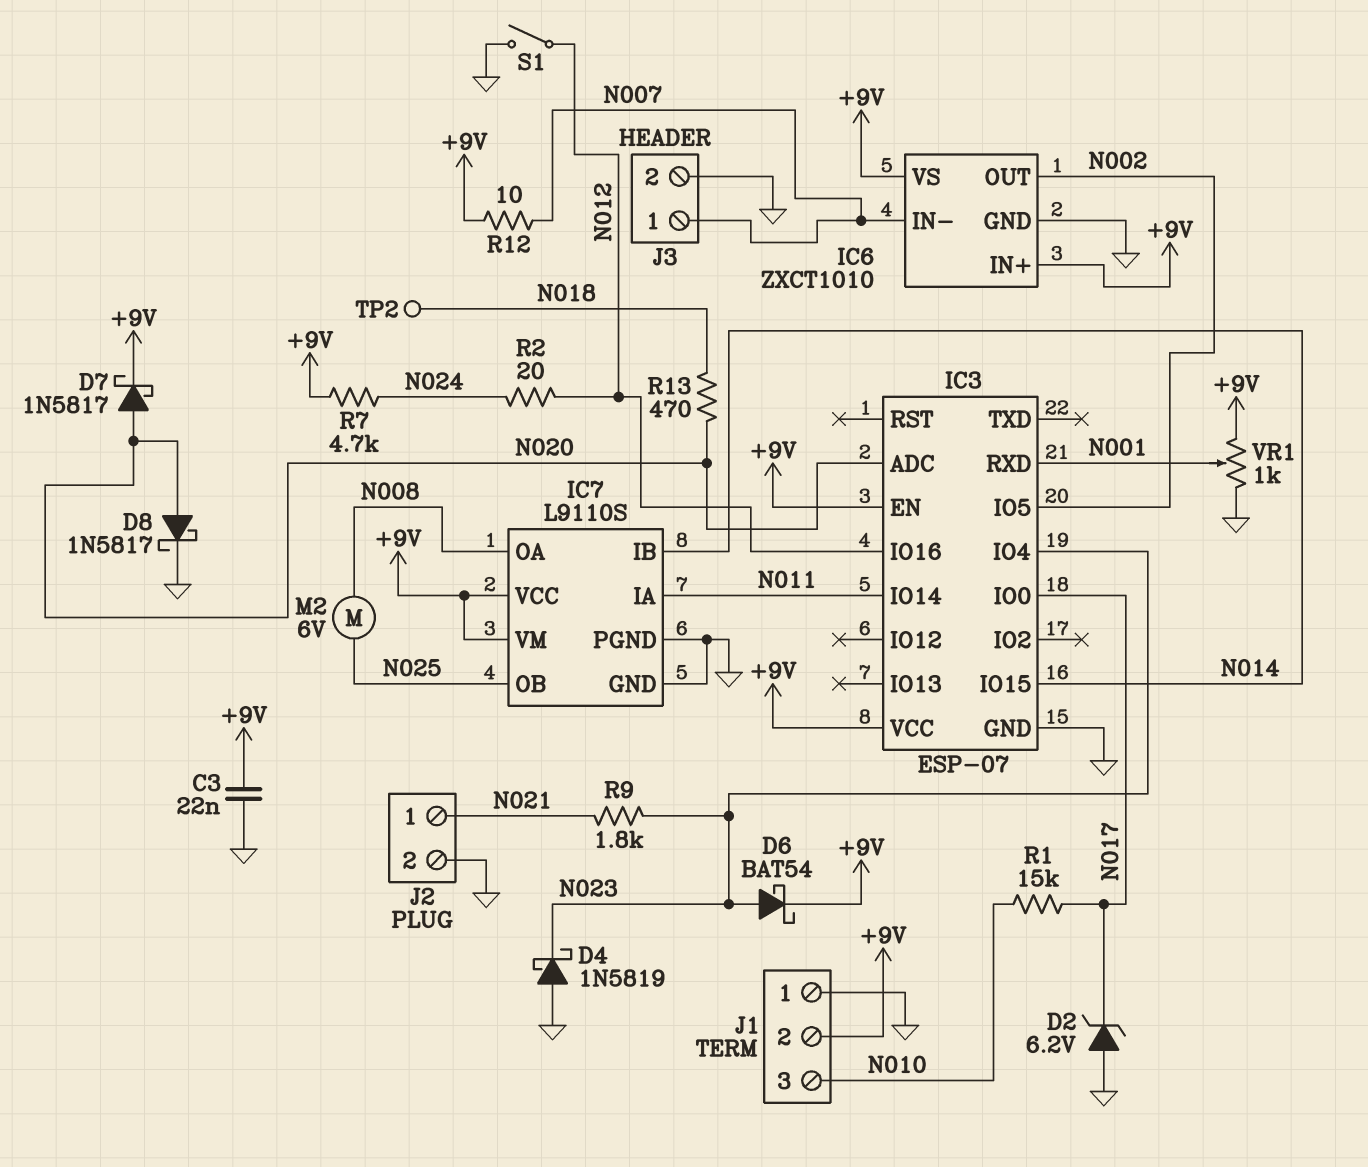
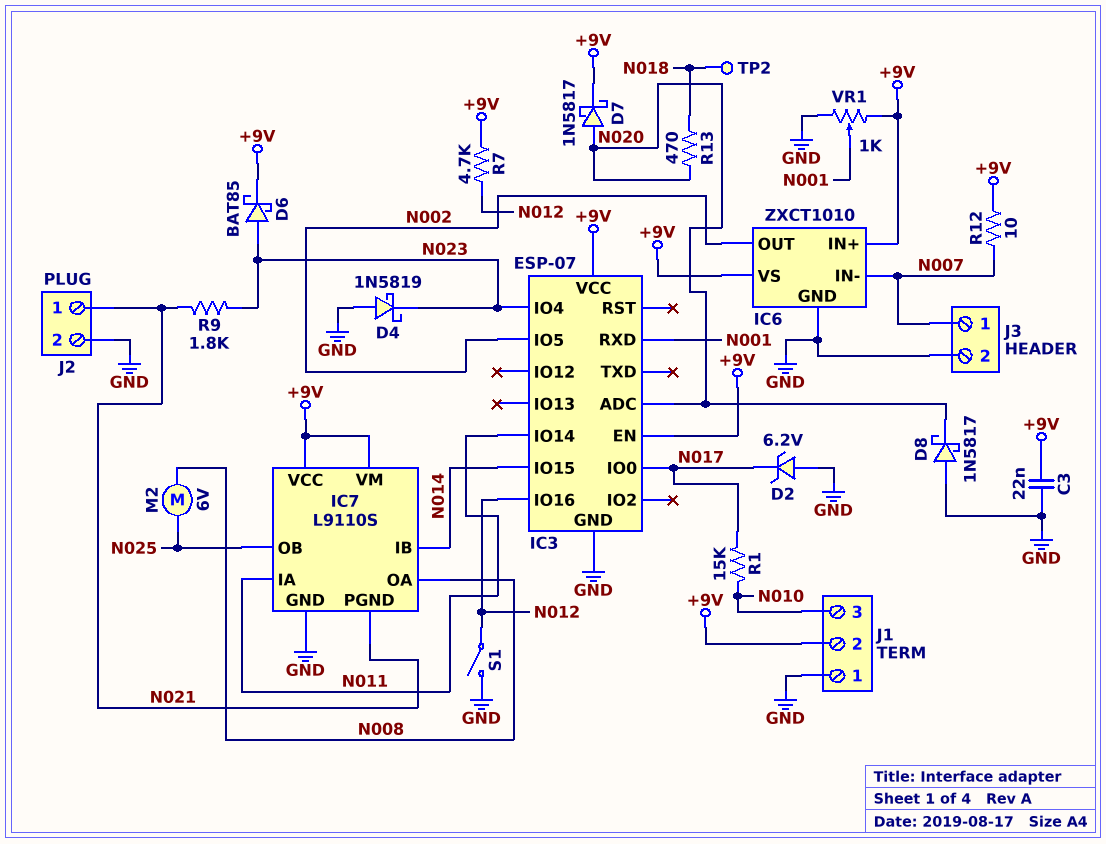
D6: schottky BAT54 (A N023, K +9V) -> schottky BAT85 (A N023, K +9V)
D8: schottky 1N5817 (A N020, K GND) -> schottky 1N5817 (A GND, K N020)
IC7 pin PGND: GND -> N021
R2: 20 (N012, N024) -> none
R7: 4.7k (+9V, N024) -> 4.7k (+9V, N012)

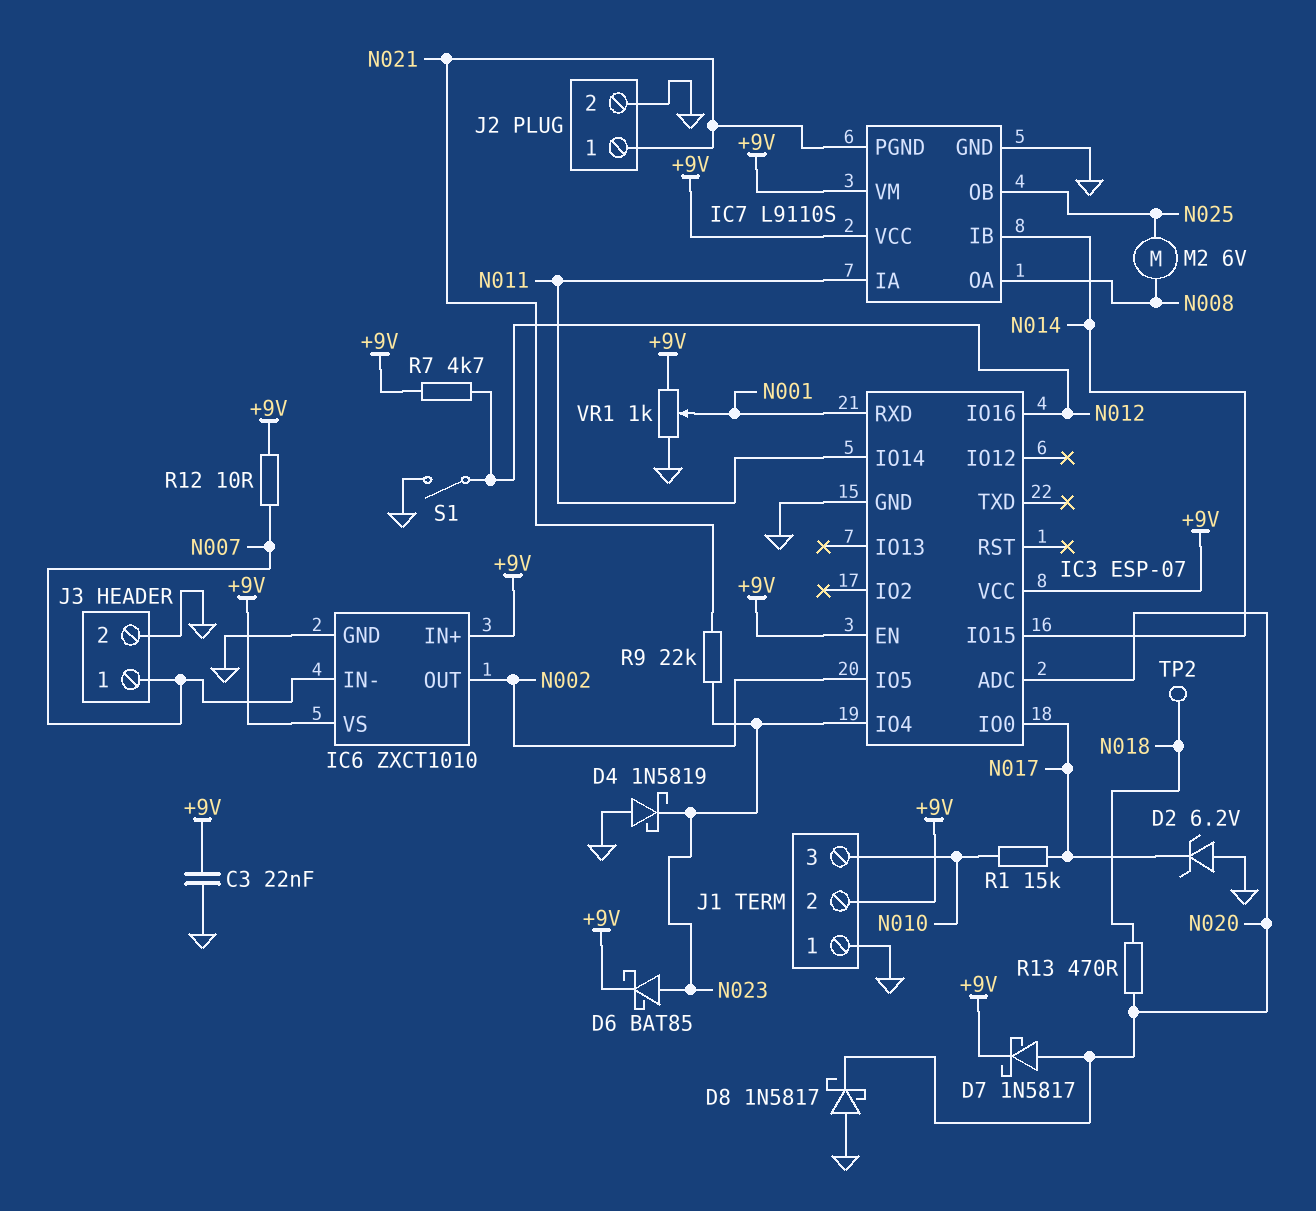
R9: 1.8k (N021, N023) -> 22k (N021, N023)

